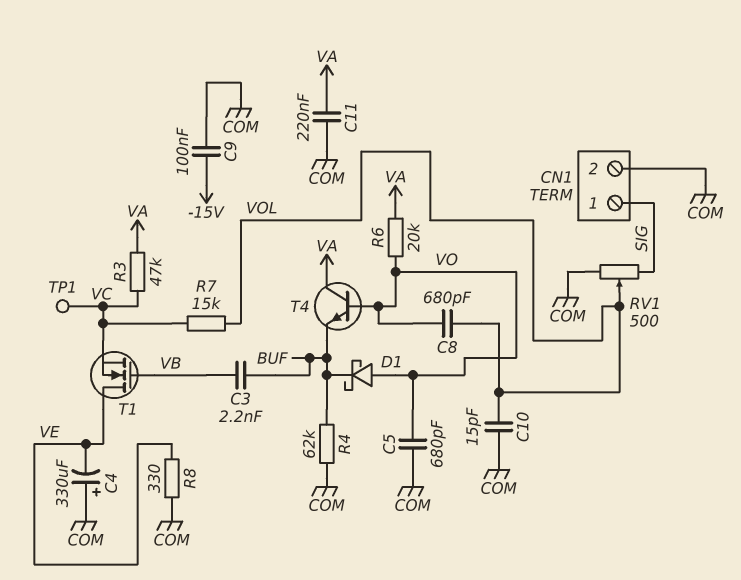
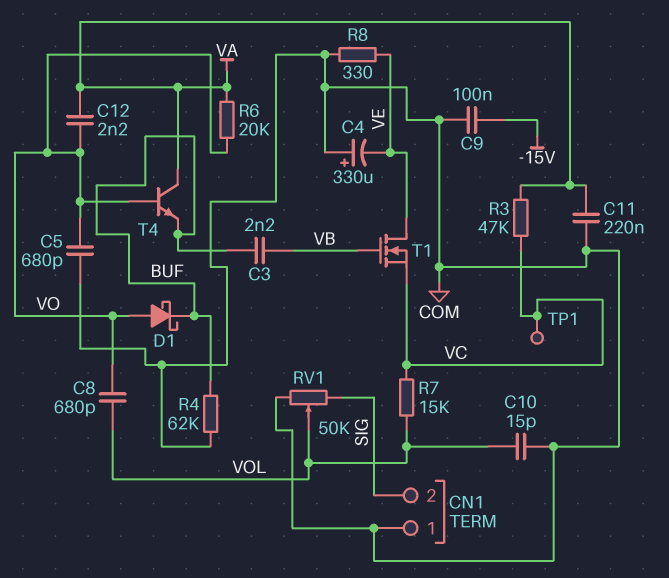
C12: none -> 2.2nF (VA, VO)
CN1 pin 1: SIG -> COM
CN1 pin 2: COM -> SIG
RV1: 500 (COM, SIG, wiper VOL) -> 50k (COM, SIG, wiper VOL)

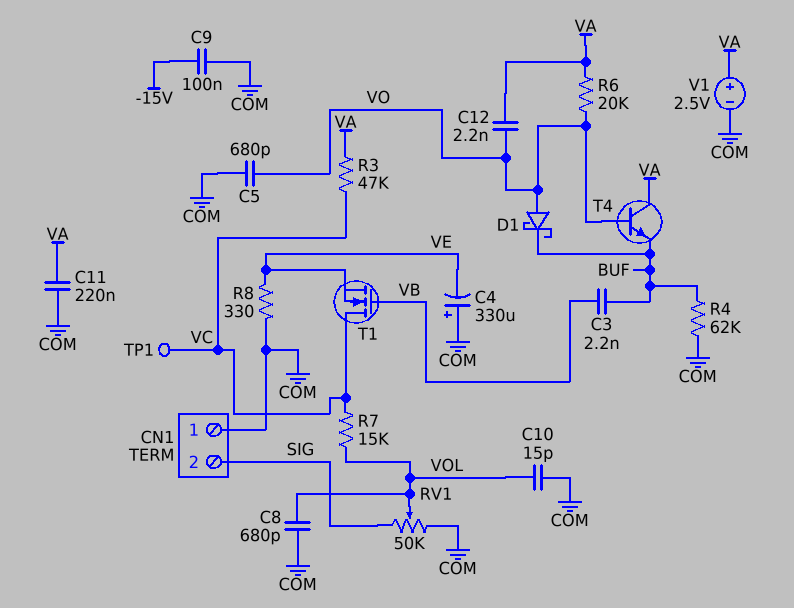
C8: 680pF (VO, VOL) -> 680pF (COM, VOL)
T1: NMOS (G VB, D VE, S VC) -> NMOS (G VB, D VC, S VE)
V1: none -> 2.5V (plus VA, minus COM)

